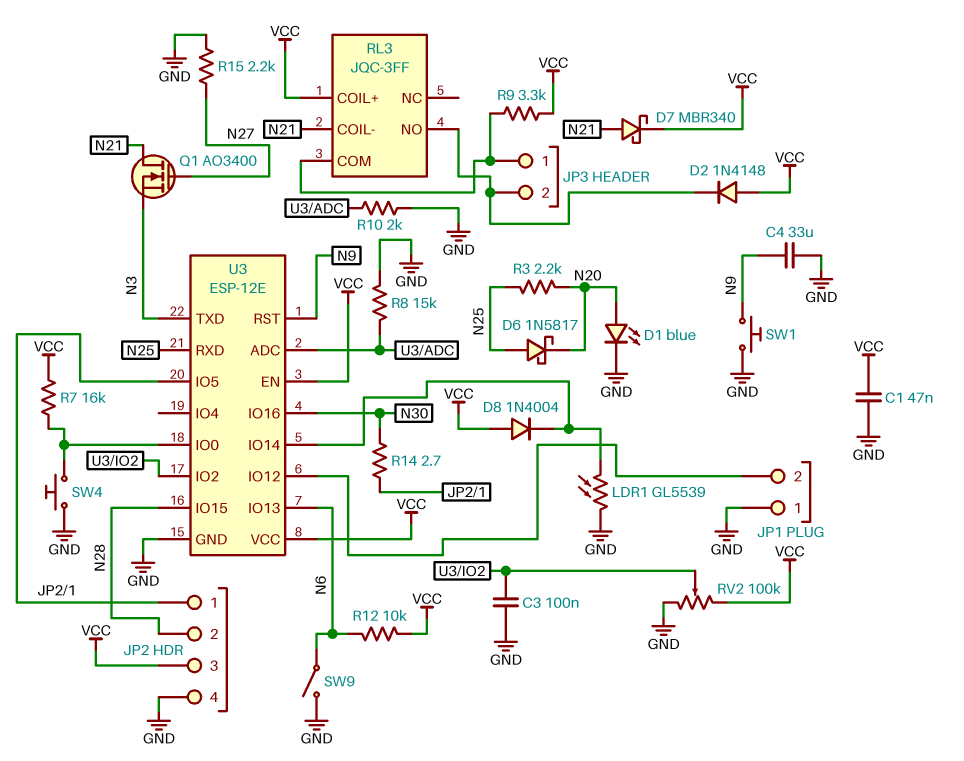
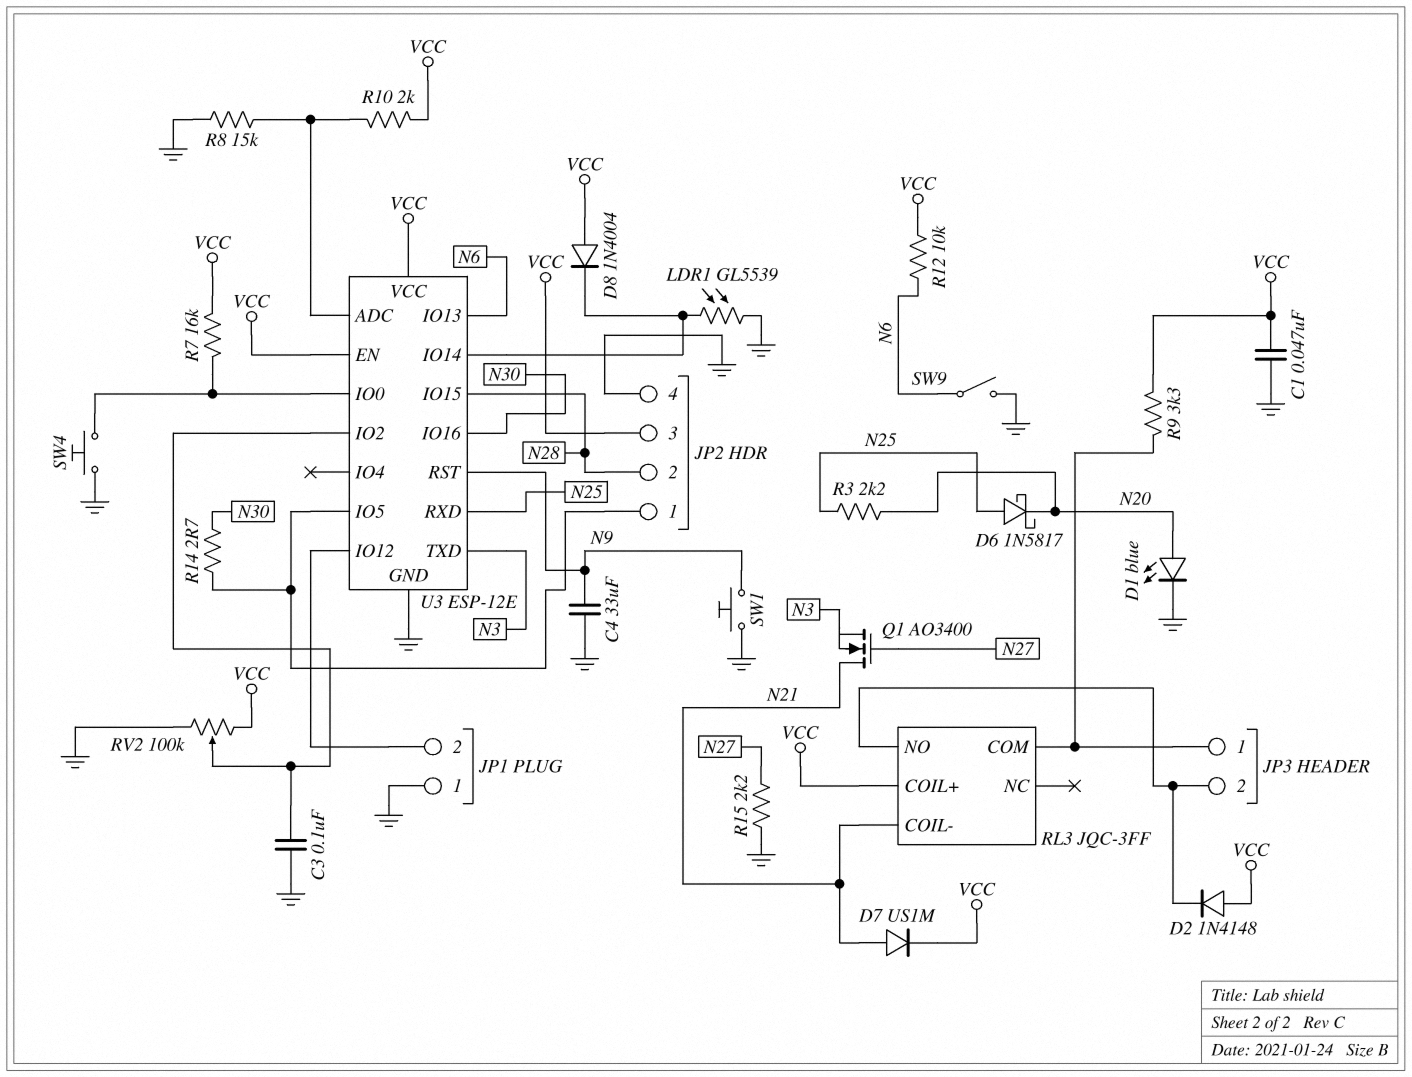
D7: schottky MBR340 (A N21, K VCC) -> diode US1M (A N21, K VCC)
R10: 2k (GND, U3/ADC) -> 2k (U3/ADC, VCC)

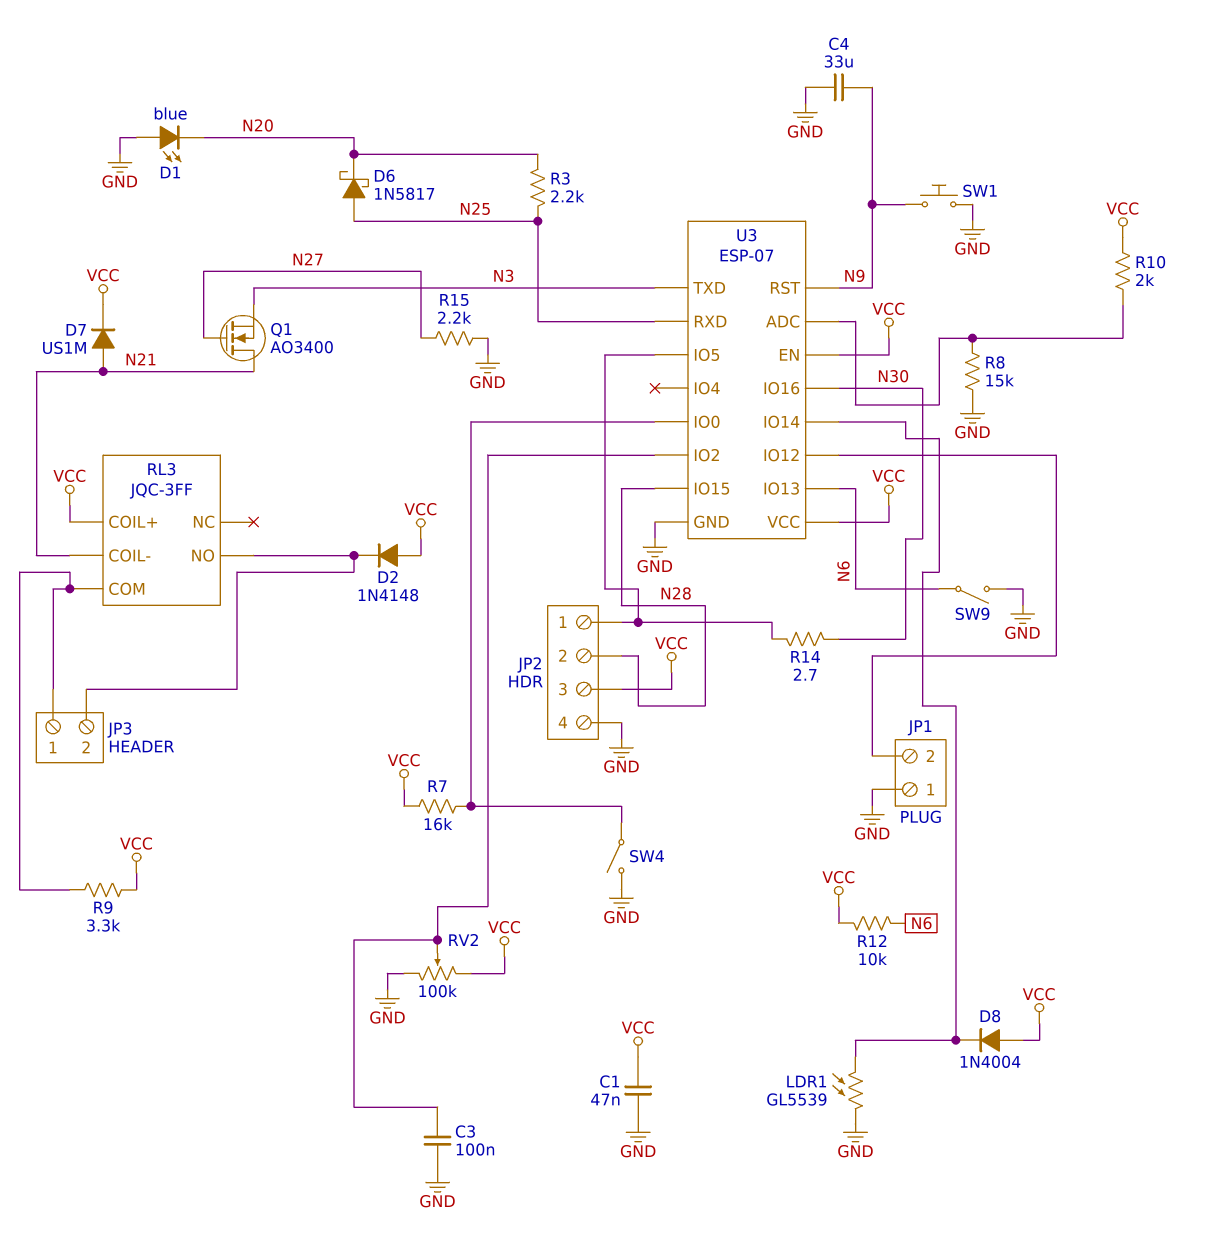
D1: LED blue (A N20, K GND) -> LED blue (A GND, K N20)
SW4: button (GND, U3/IO0) -> switch (GND, U3/IO0)
U3: ESP-12E -> ESP-07

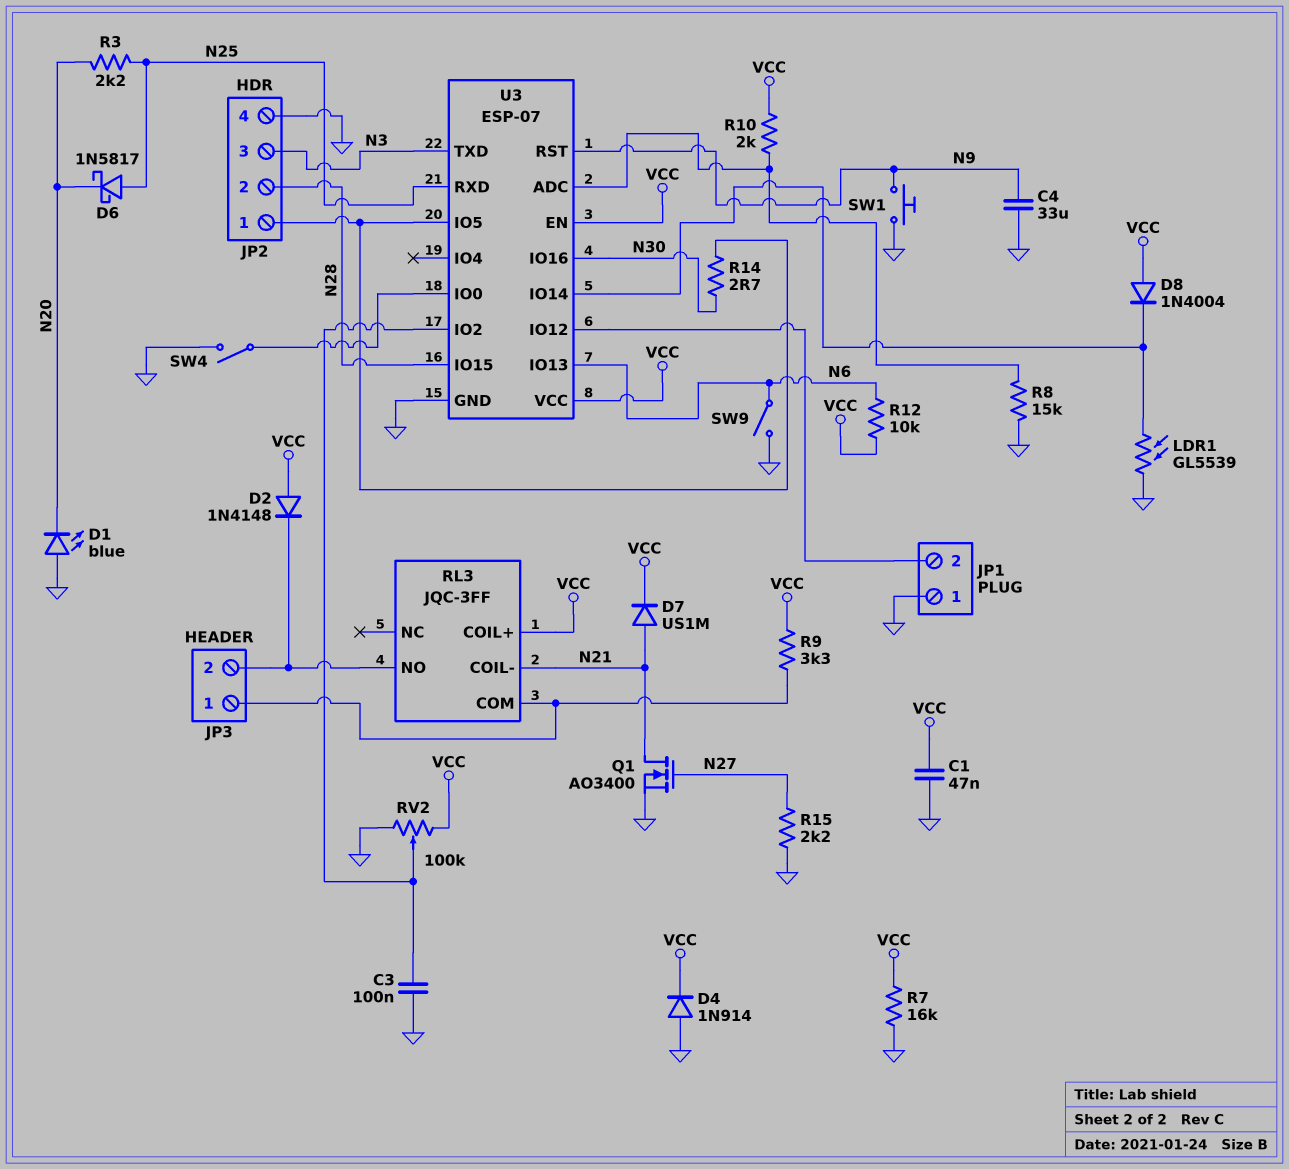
D4: none -> diode 1N914 (A GND, K VCC)
JP2 pin 3: VCC -> N3
Q1: NMOS AO3400 (G N27, D N21, S N3) -> NMOS AO3400 (G N27, D N21, S GND)
R7: 16k (U3/IO0, VCC) -> 16k (GND, VCC)

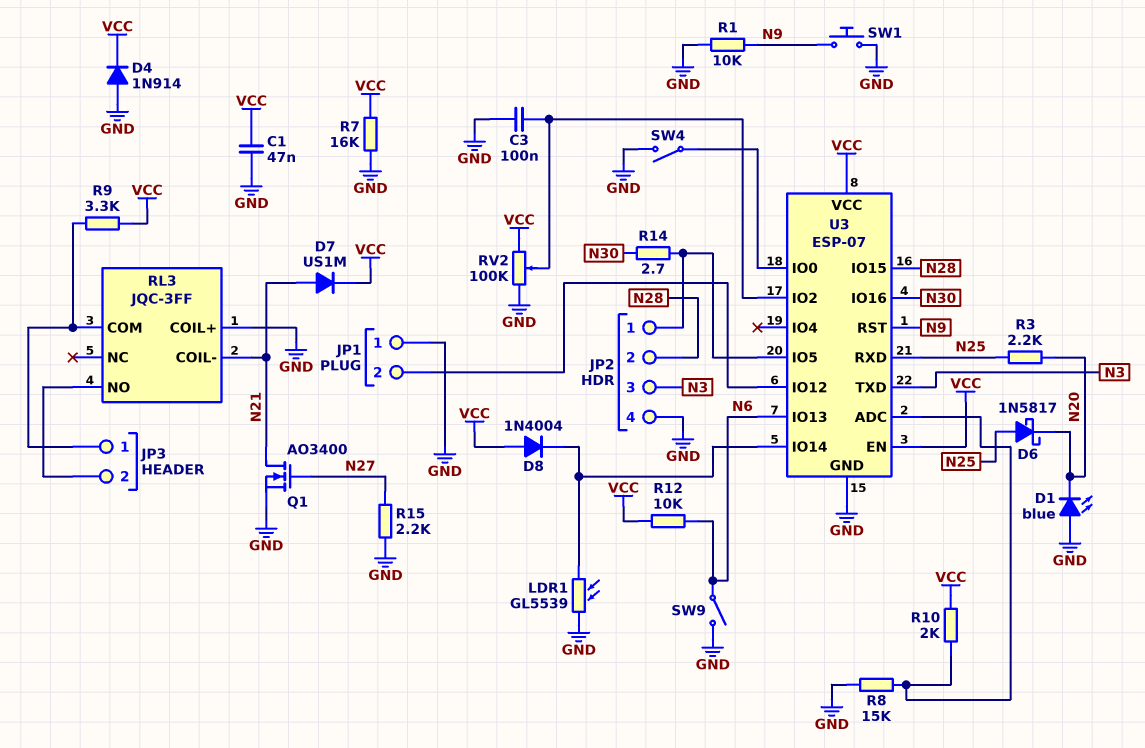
C4: 33uF (GND, N9) -> none
D2: diode 1N4148 (A VCC, K JP3/2) -> none
R1: none -> 10k (GND, N9)
RL3 pin COIL+: VCC -> GND

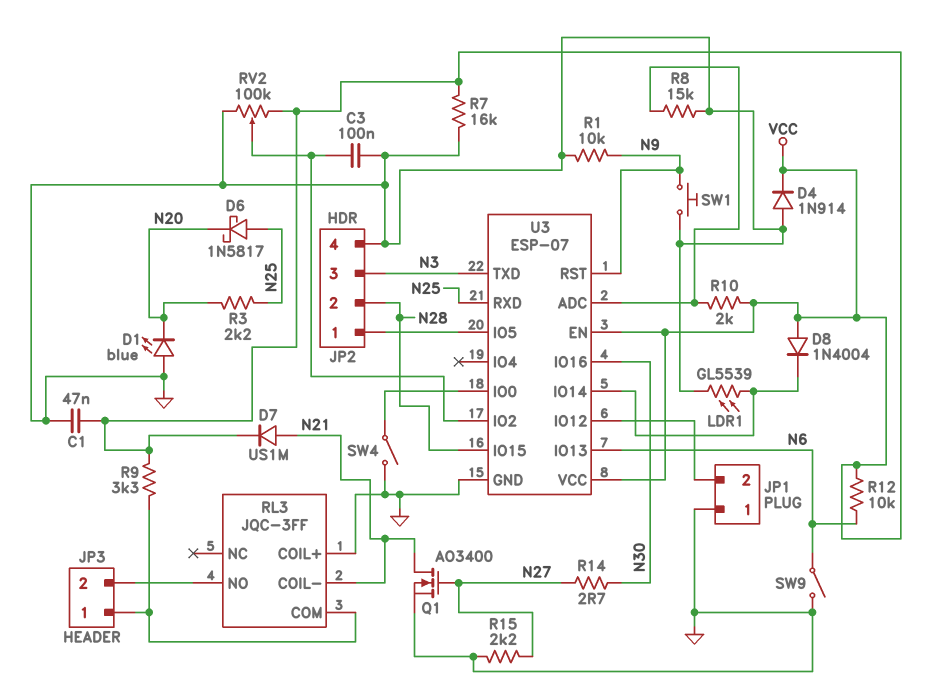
R14: 2.7 (JP2/1, N30) -> 2.7 (N27, N30)

